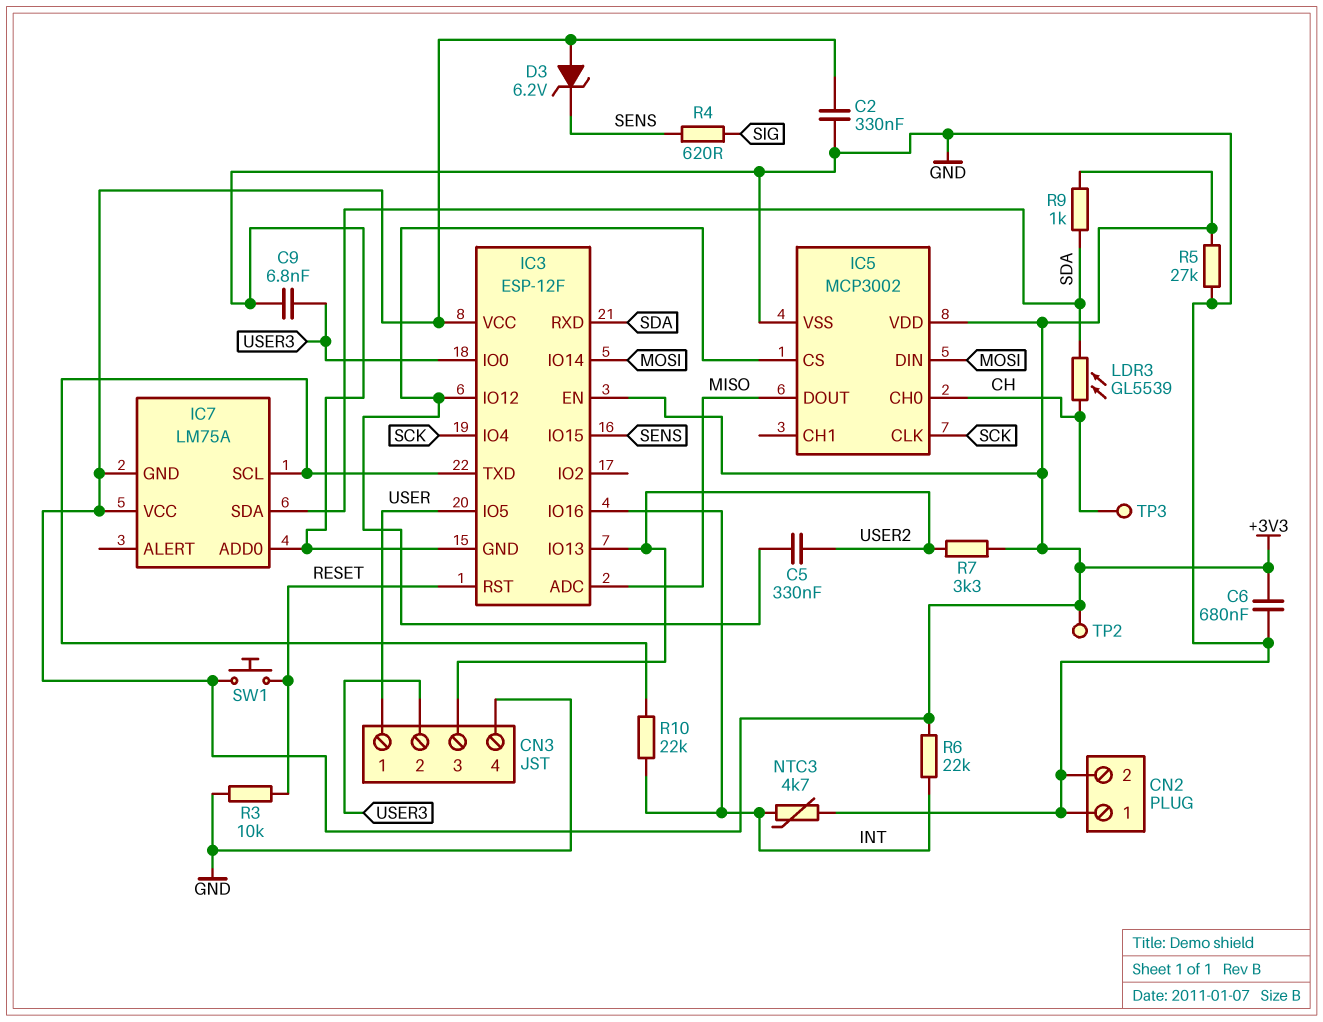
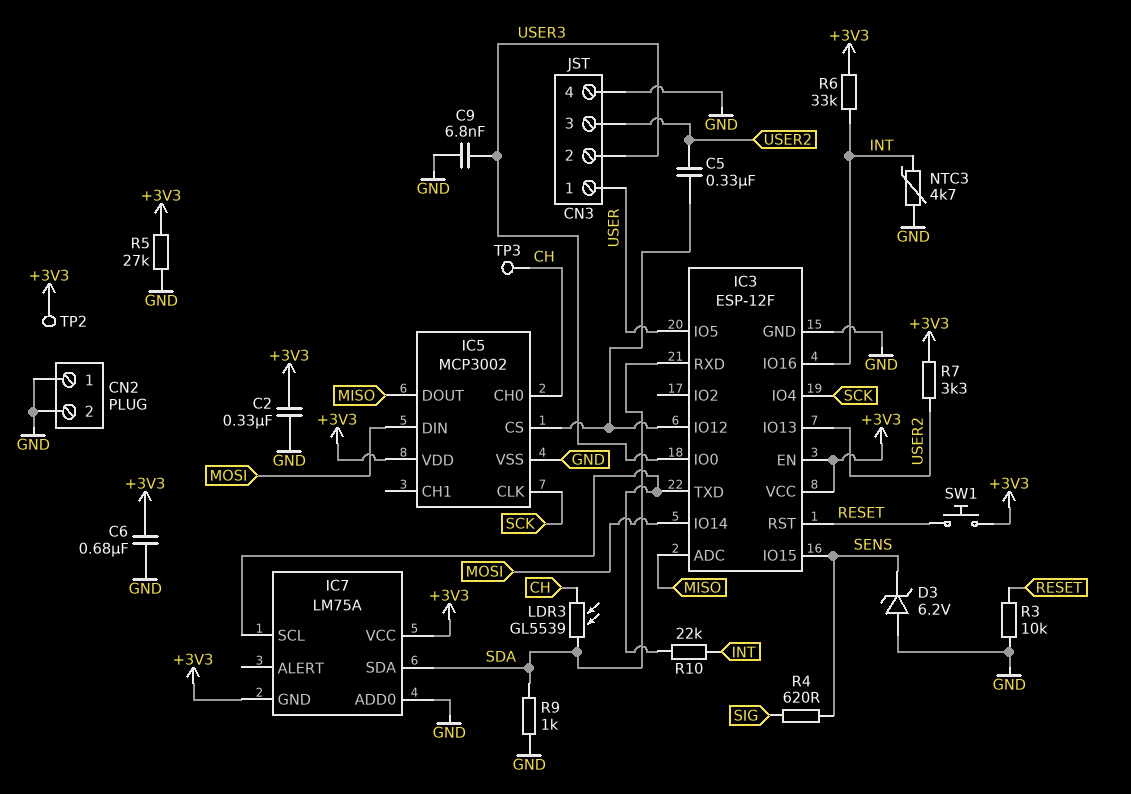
D3: zener 6.2V (A +3V3, K SENS) -> zener 6.2V (A GND, K SENS)
R6: 22k (+3V3, INT) -> 33k (+3V3, INT)
R9: 1k (+3V3, SDA) -> 1k (GND, SDA)

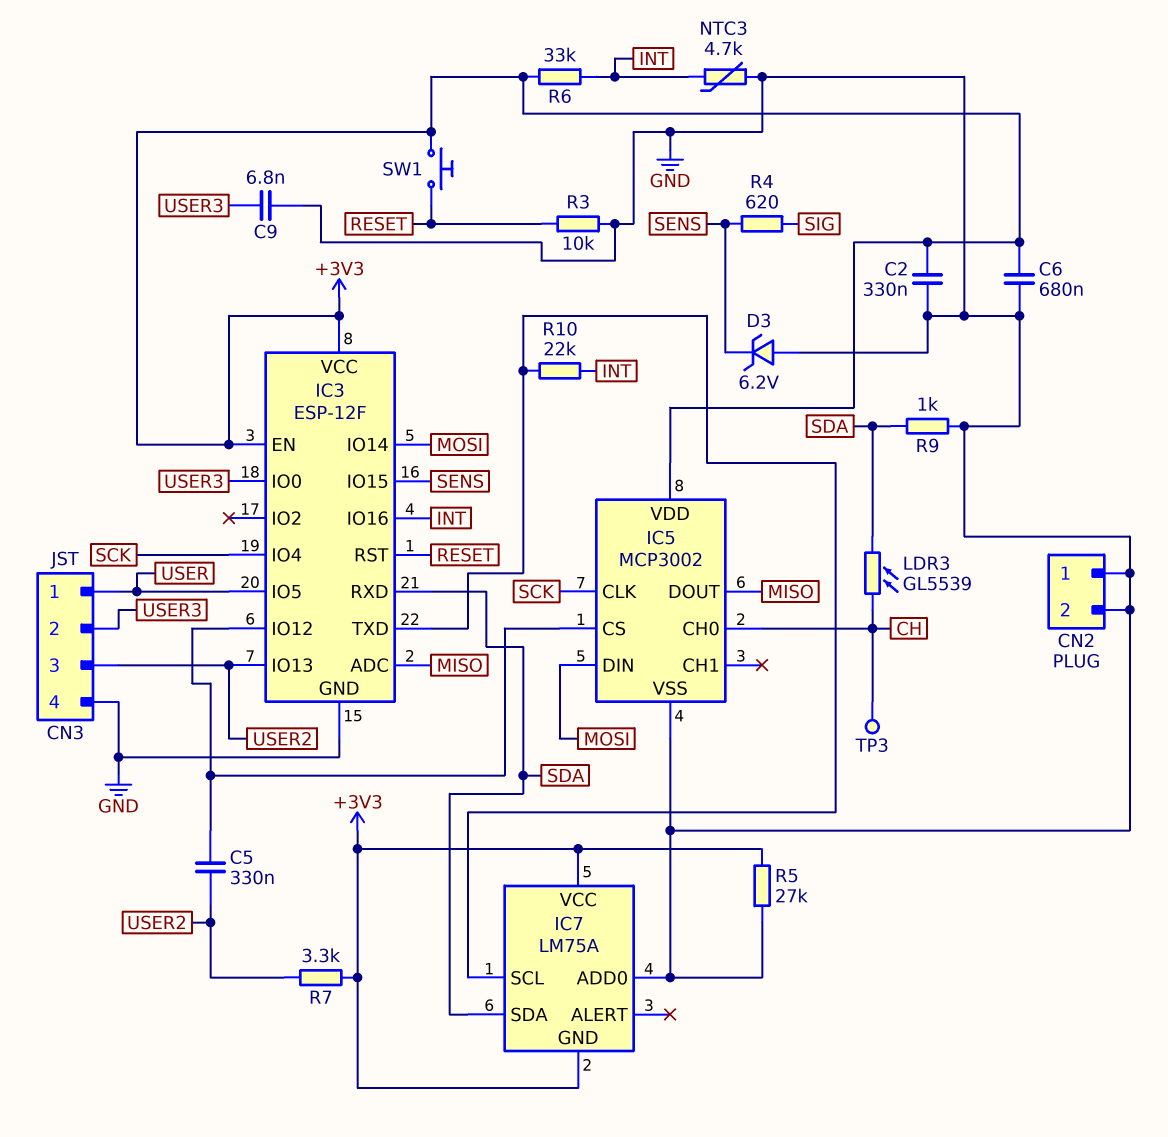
TP2: test point (+3V3) -> none

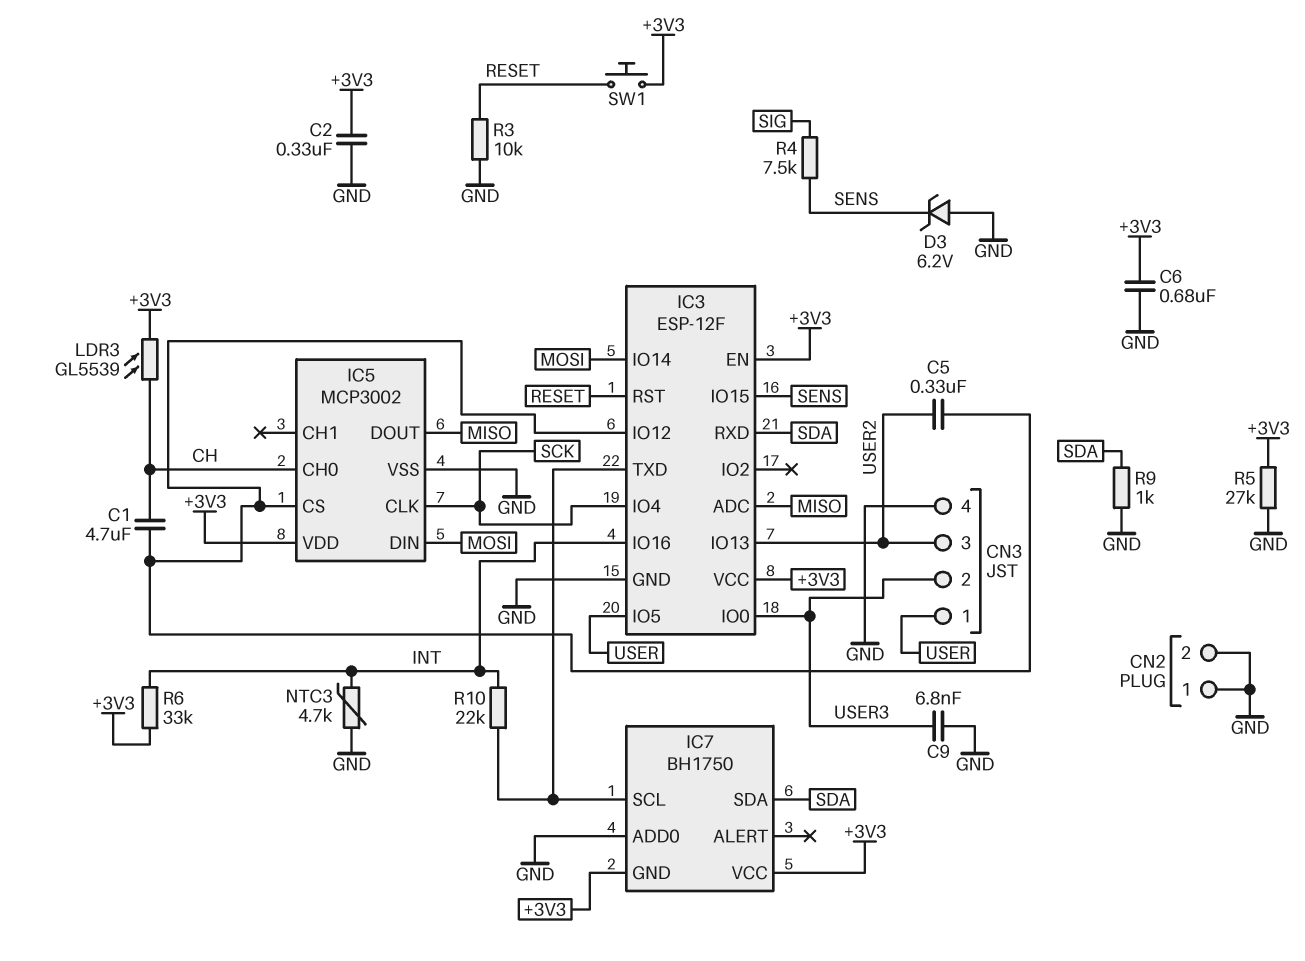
C1: none -> 4.7uF (CH, IC3/IO12)
IC7: LM75A -> BH1750
LDR3: GL5539 (CH, SDA) -> GL5539 (+3V3, CH)
R4: 620 (SENS, SIG) -> 7.5k (SENS, SIG)
R7: 3.3k (+3V3, USER2) -> none
TP3: test point (CH) -> none

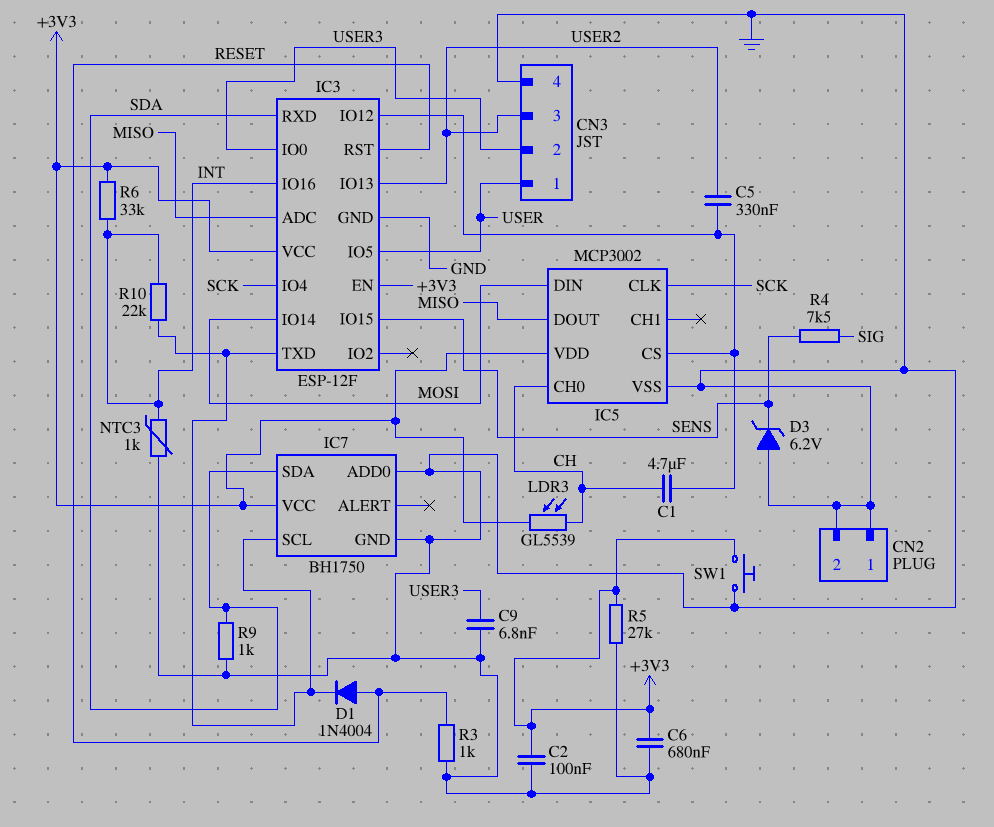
C2: 330nF (+3V3, GND) -> 100nF (+3V3, GND)
D1: none -> diode 1N4004 (A RESET, K IC3/TXD)
IC7 pin GND: +3V3 -> GND
NTC3: 4.7k (GND, INT) -> 1k (GND, INT)
R3: 10k (GND, RESET) -> 1k (GND, RESET)
SW1: button (+3V3, RESET) -> button (+3V3, GND)

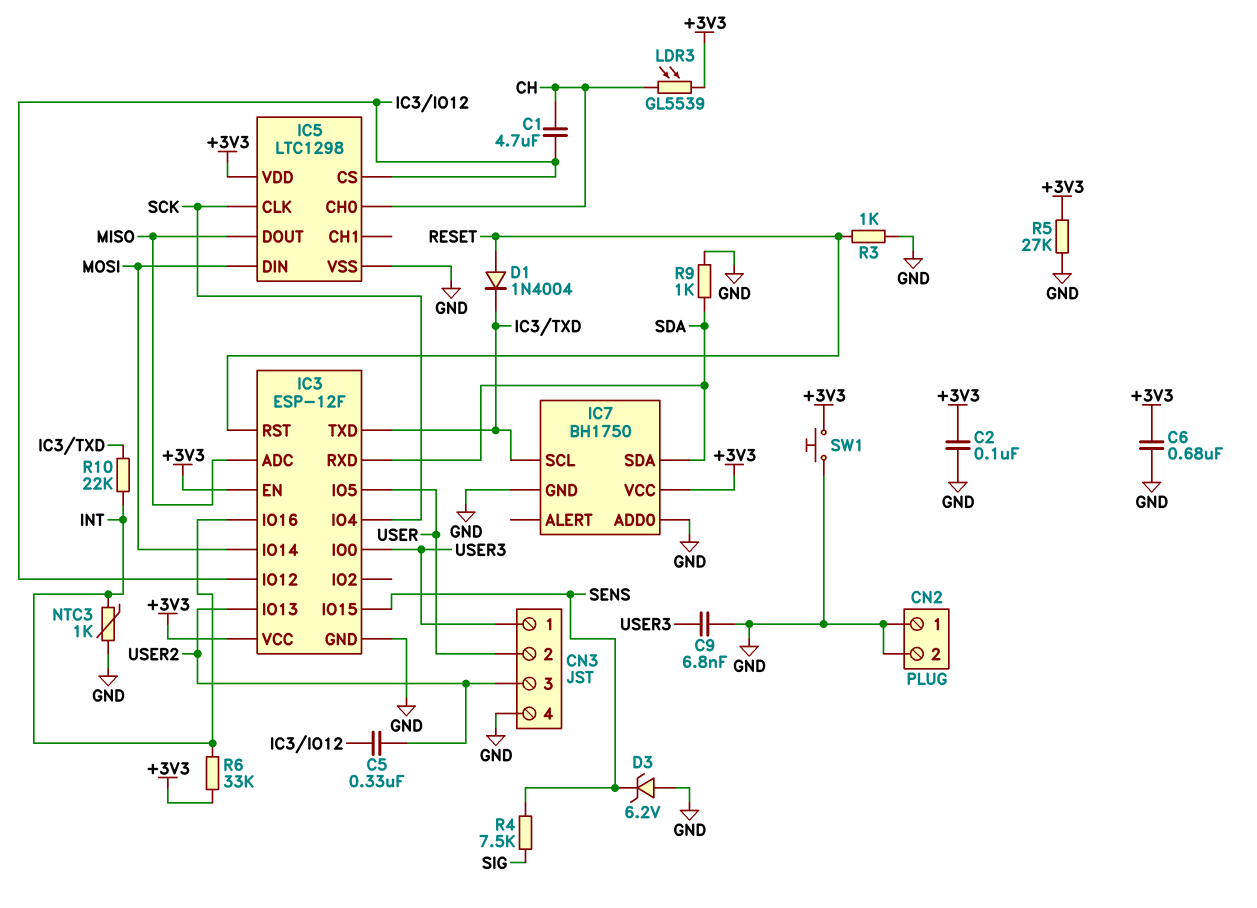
CN3 pin 1: USER -> USER3
CN3 pin 2: USER3 -> USER
IC5: MCP3002 -> LTC1298

